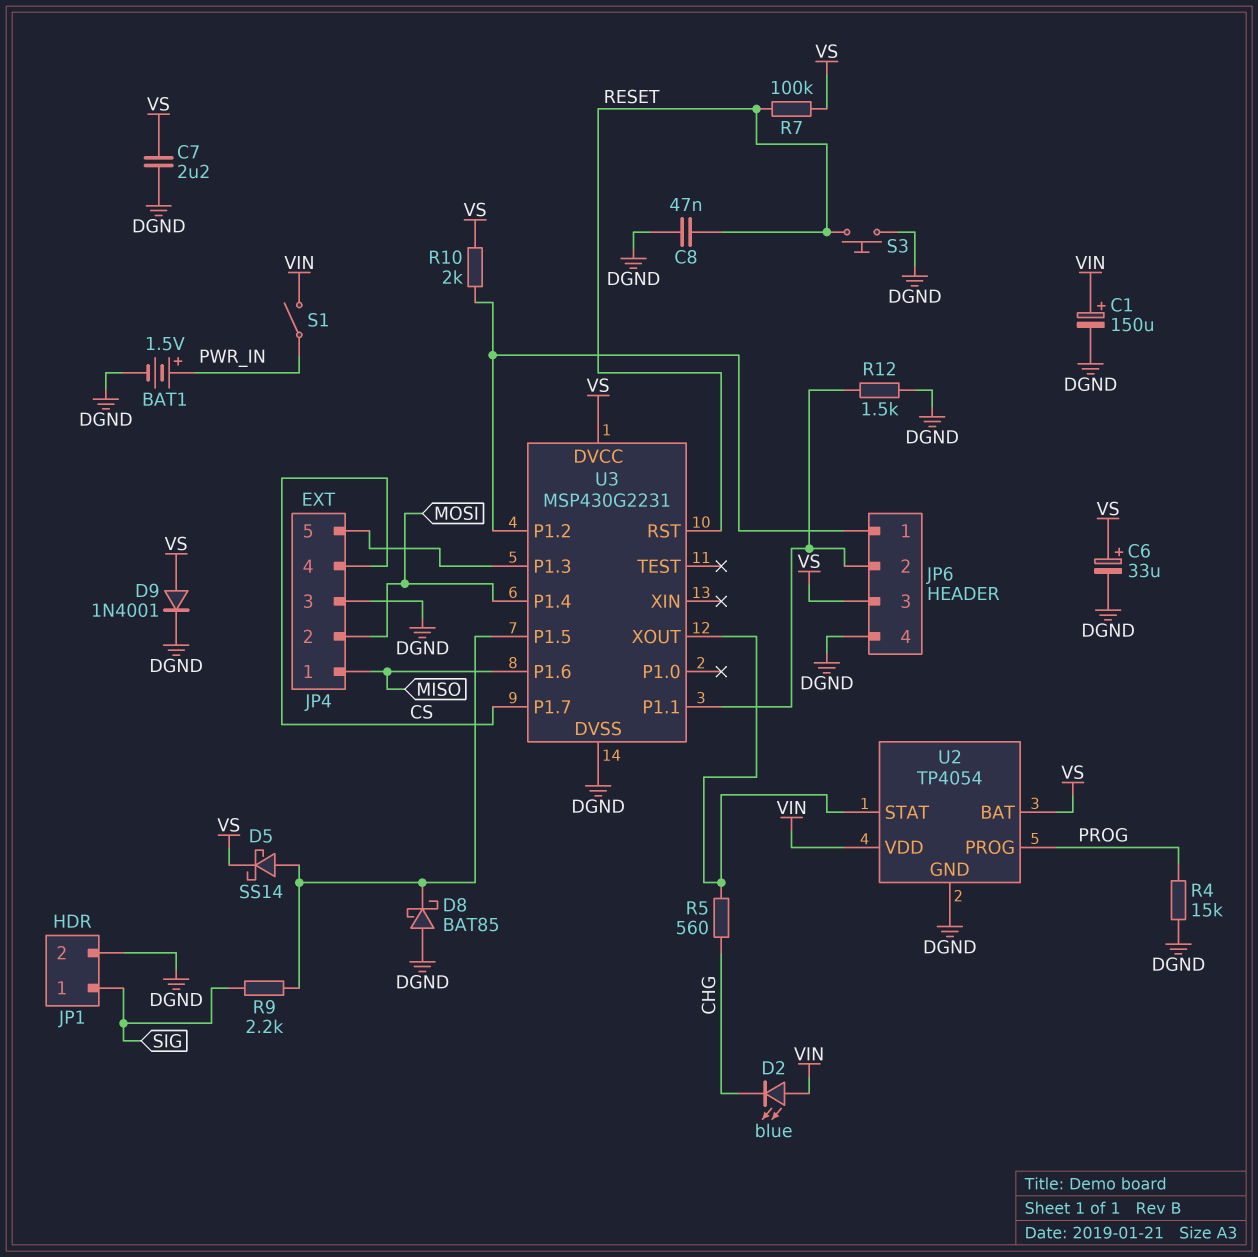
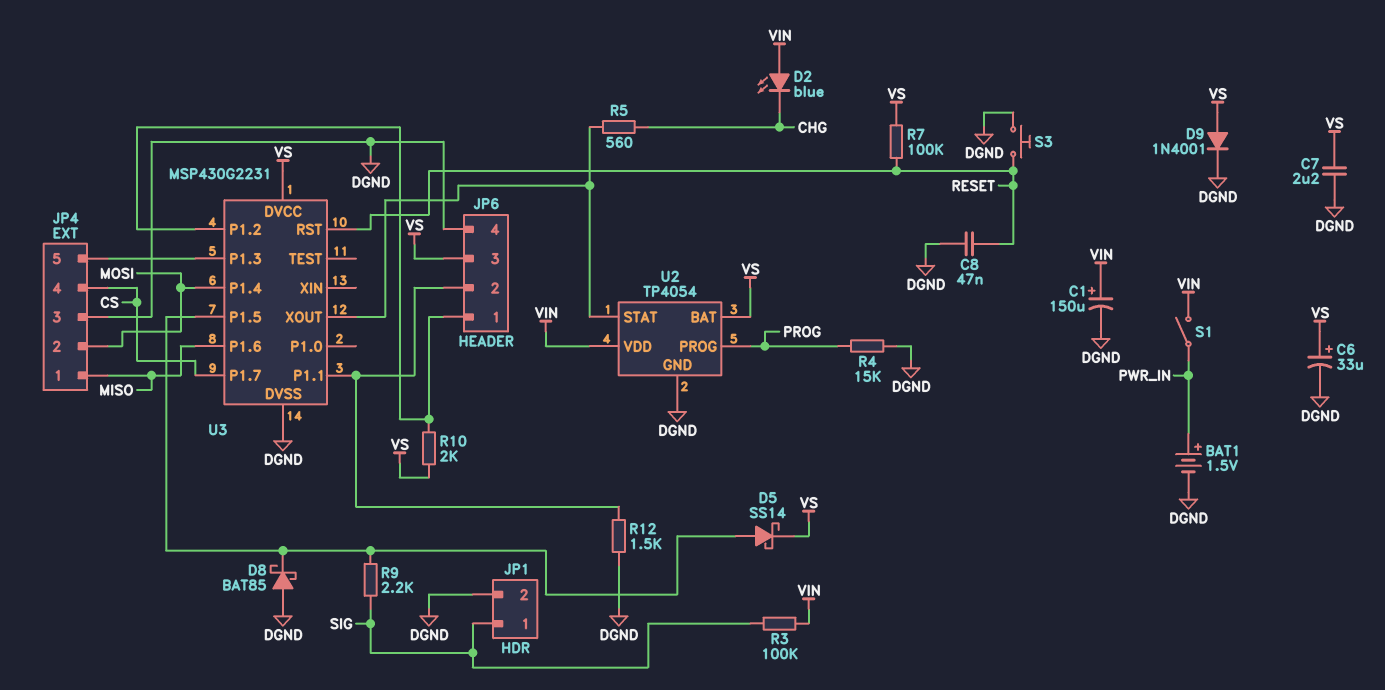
R3: none -> 100k (SIG, VIN)

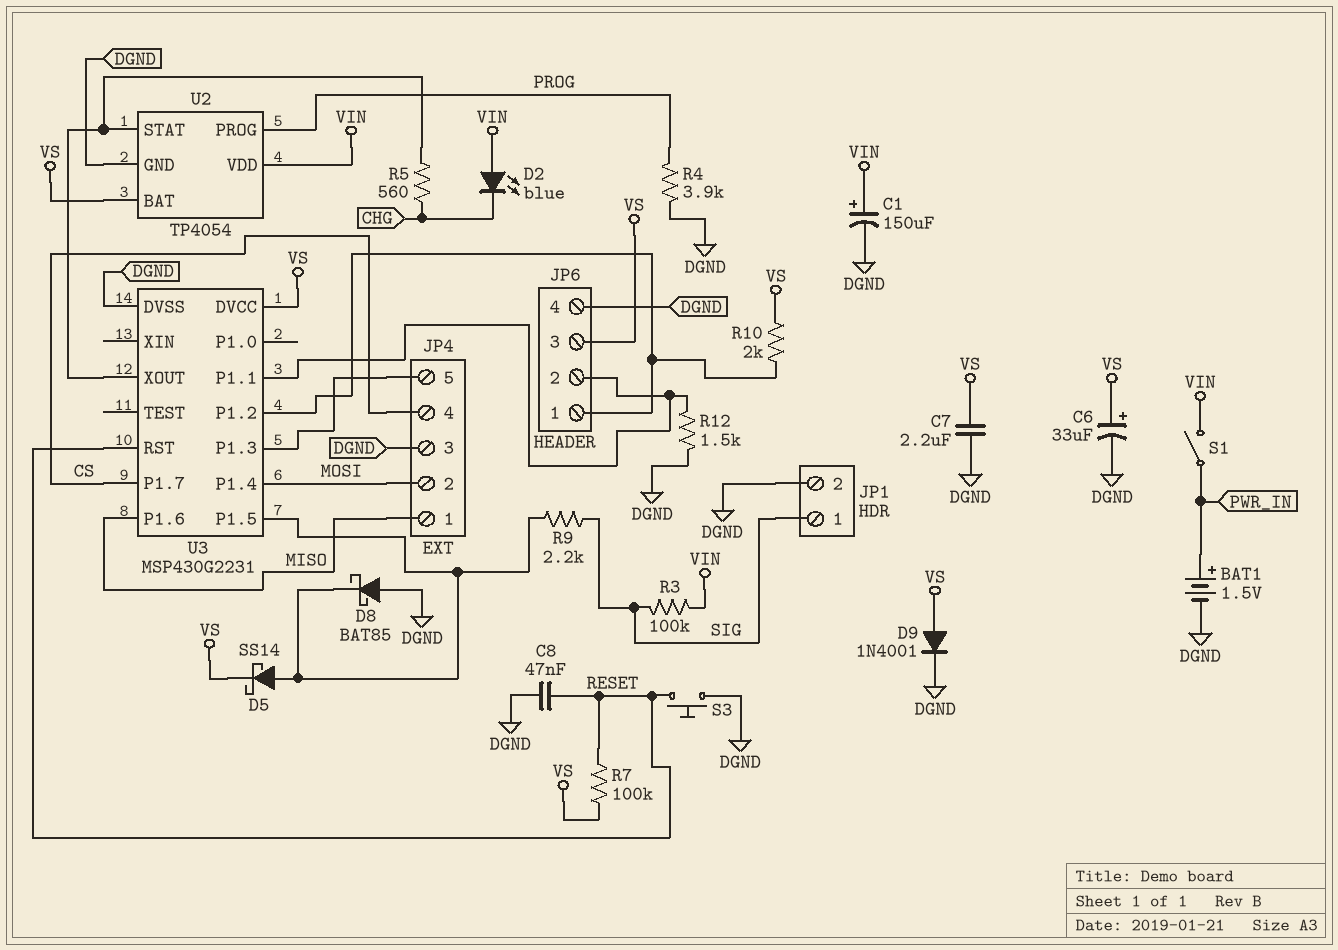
R4: 15k (DGND, PROG) -> 3.9k (DGND, PROG)

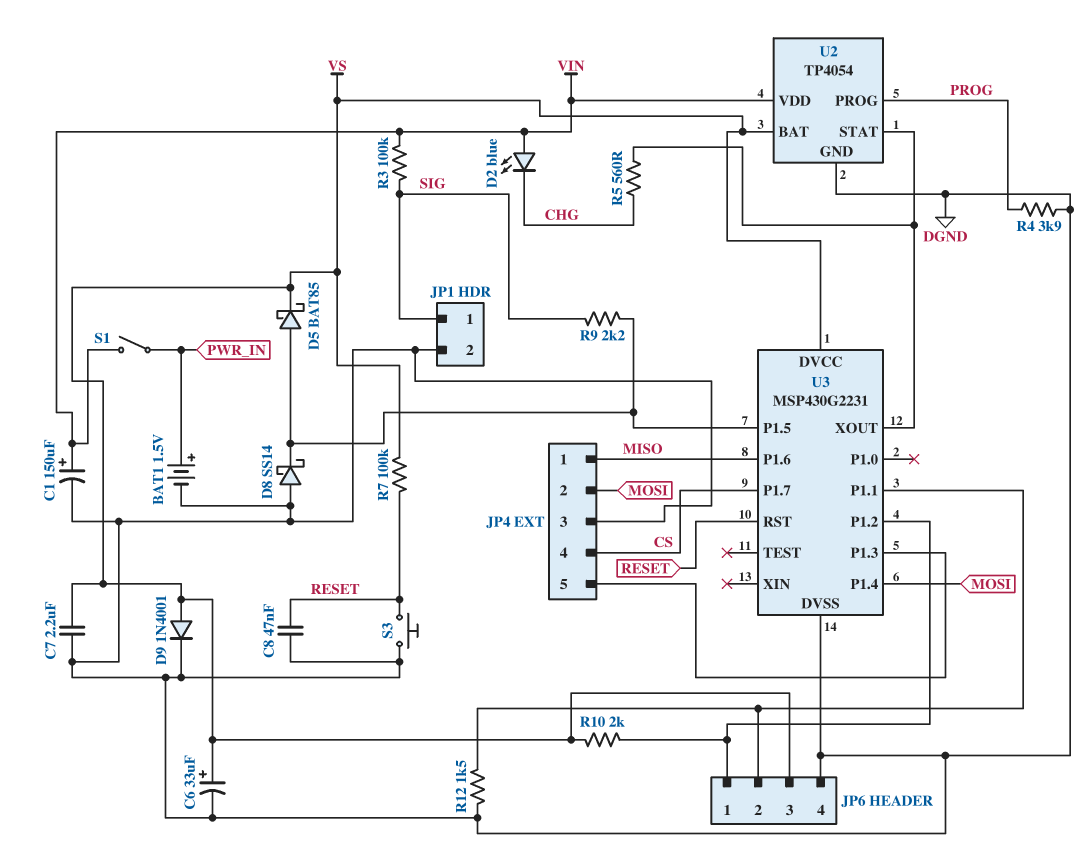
D5: schottky SS14 (A U3/P1.5, K VS) -> schottky BAT85 (A U3/P1.5, K VS)
D8: schottky BAT85 (A DGND, K U3/P1.5) -> schottky SS14 (A DGND, K U3/P1.5)

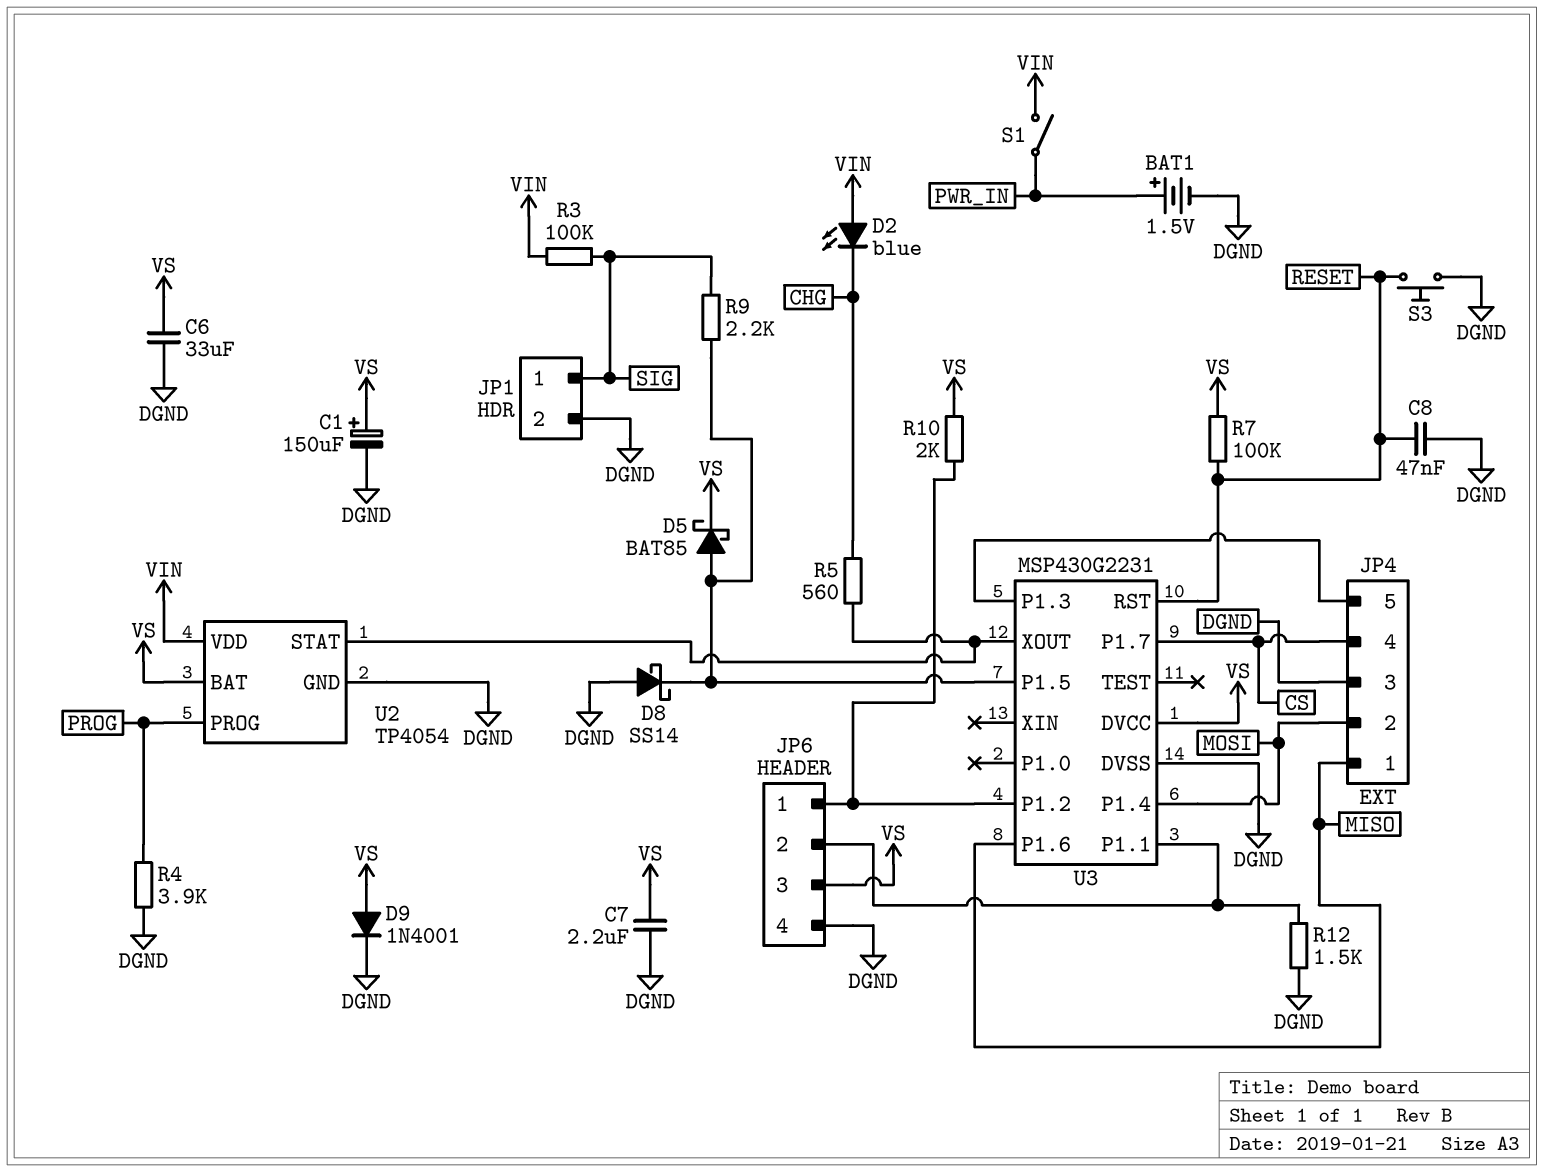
C1: 150uF (plus VIN, minus DGND) -> 150uF (plus VS, minus DGND)
C6: 33uF (plus VS, minus DGND) -> 33uF (DGND, VS)

